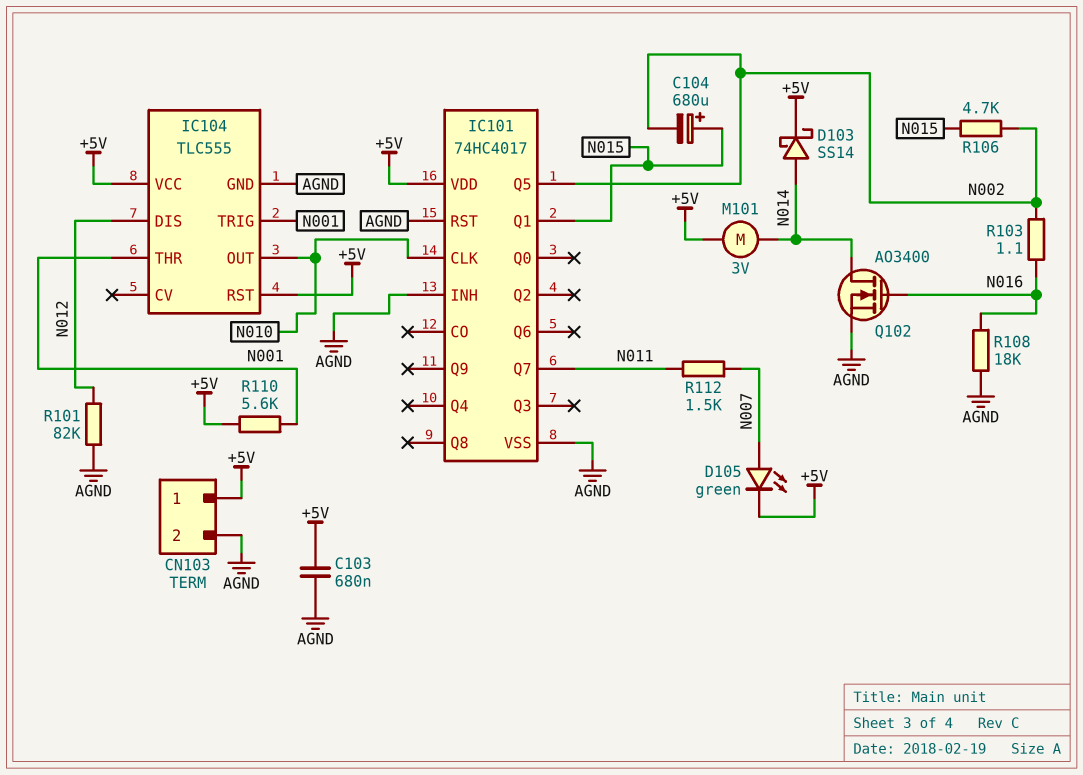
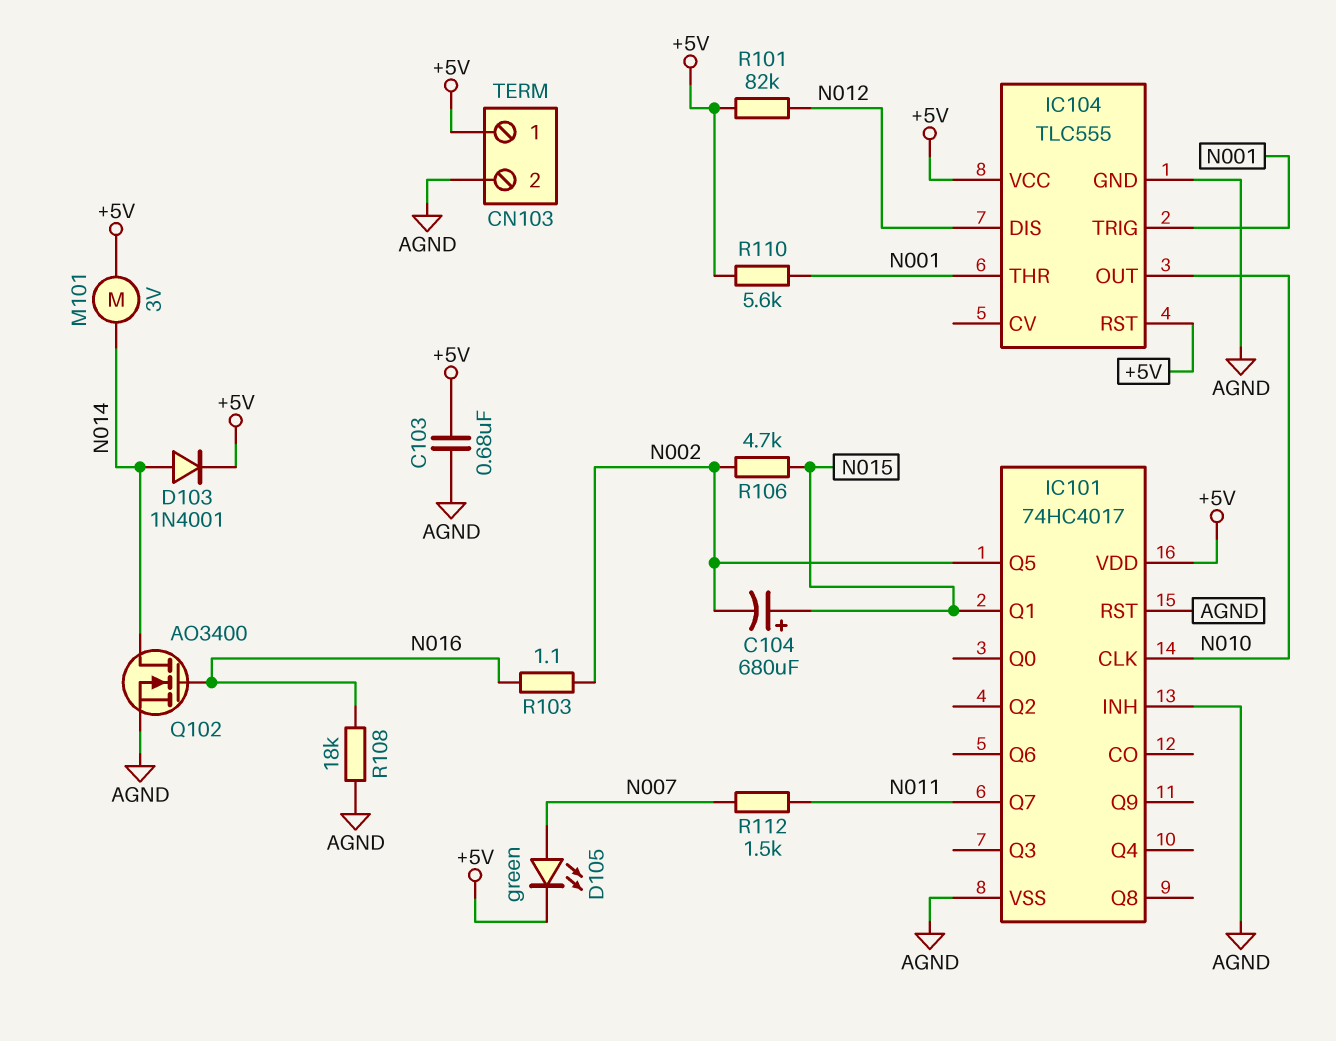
D103: schottky SS14 (A N014, K +5V) -> diode 1N4001 (A N014, K +5V)
R101: 82k (AGND, N012) -> 82k (+5V, N012)

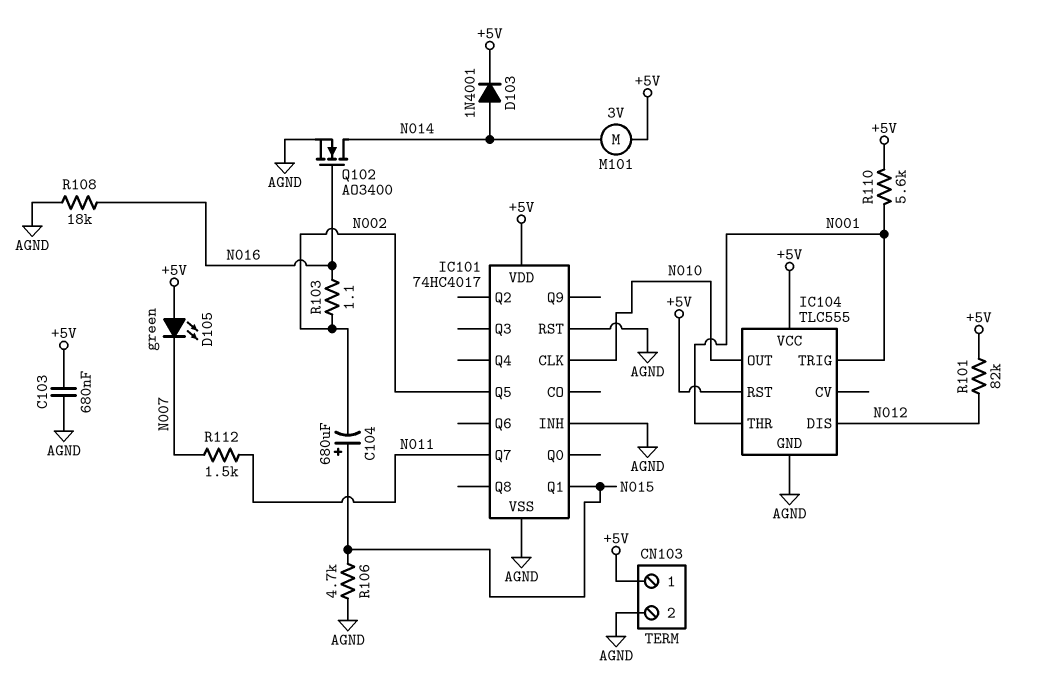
D105: LED green (A N007, K +5V) -> LED green (A +5V, K N007)
R106: 4.7k (N002, N015) -> 4.7k (AGND, N015)

